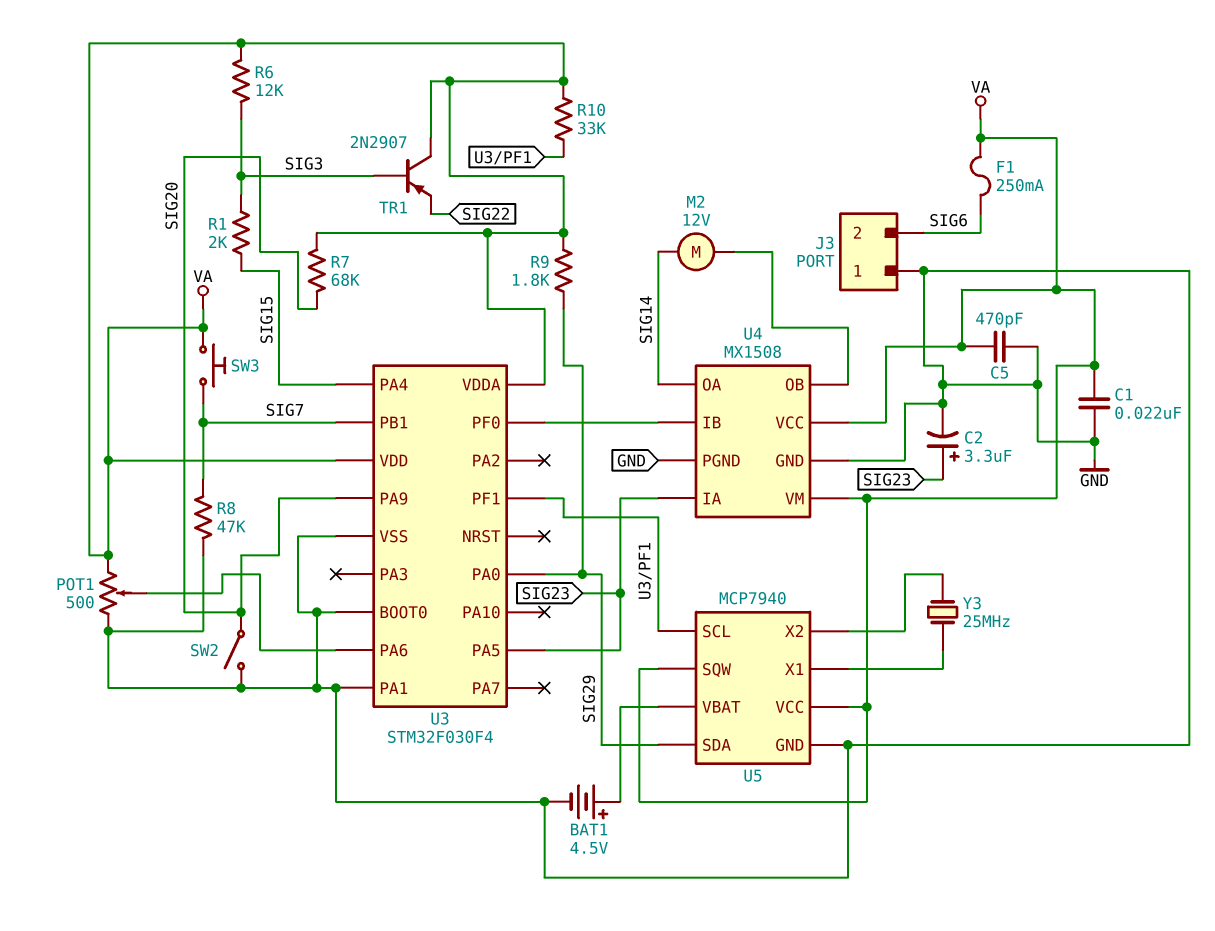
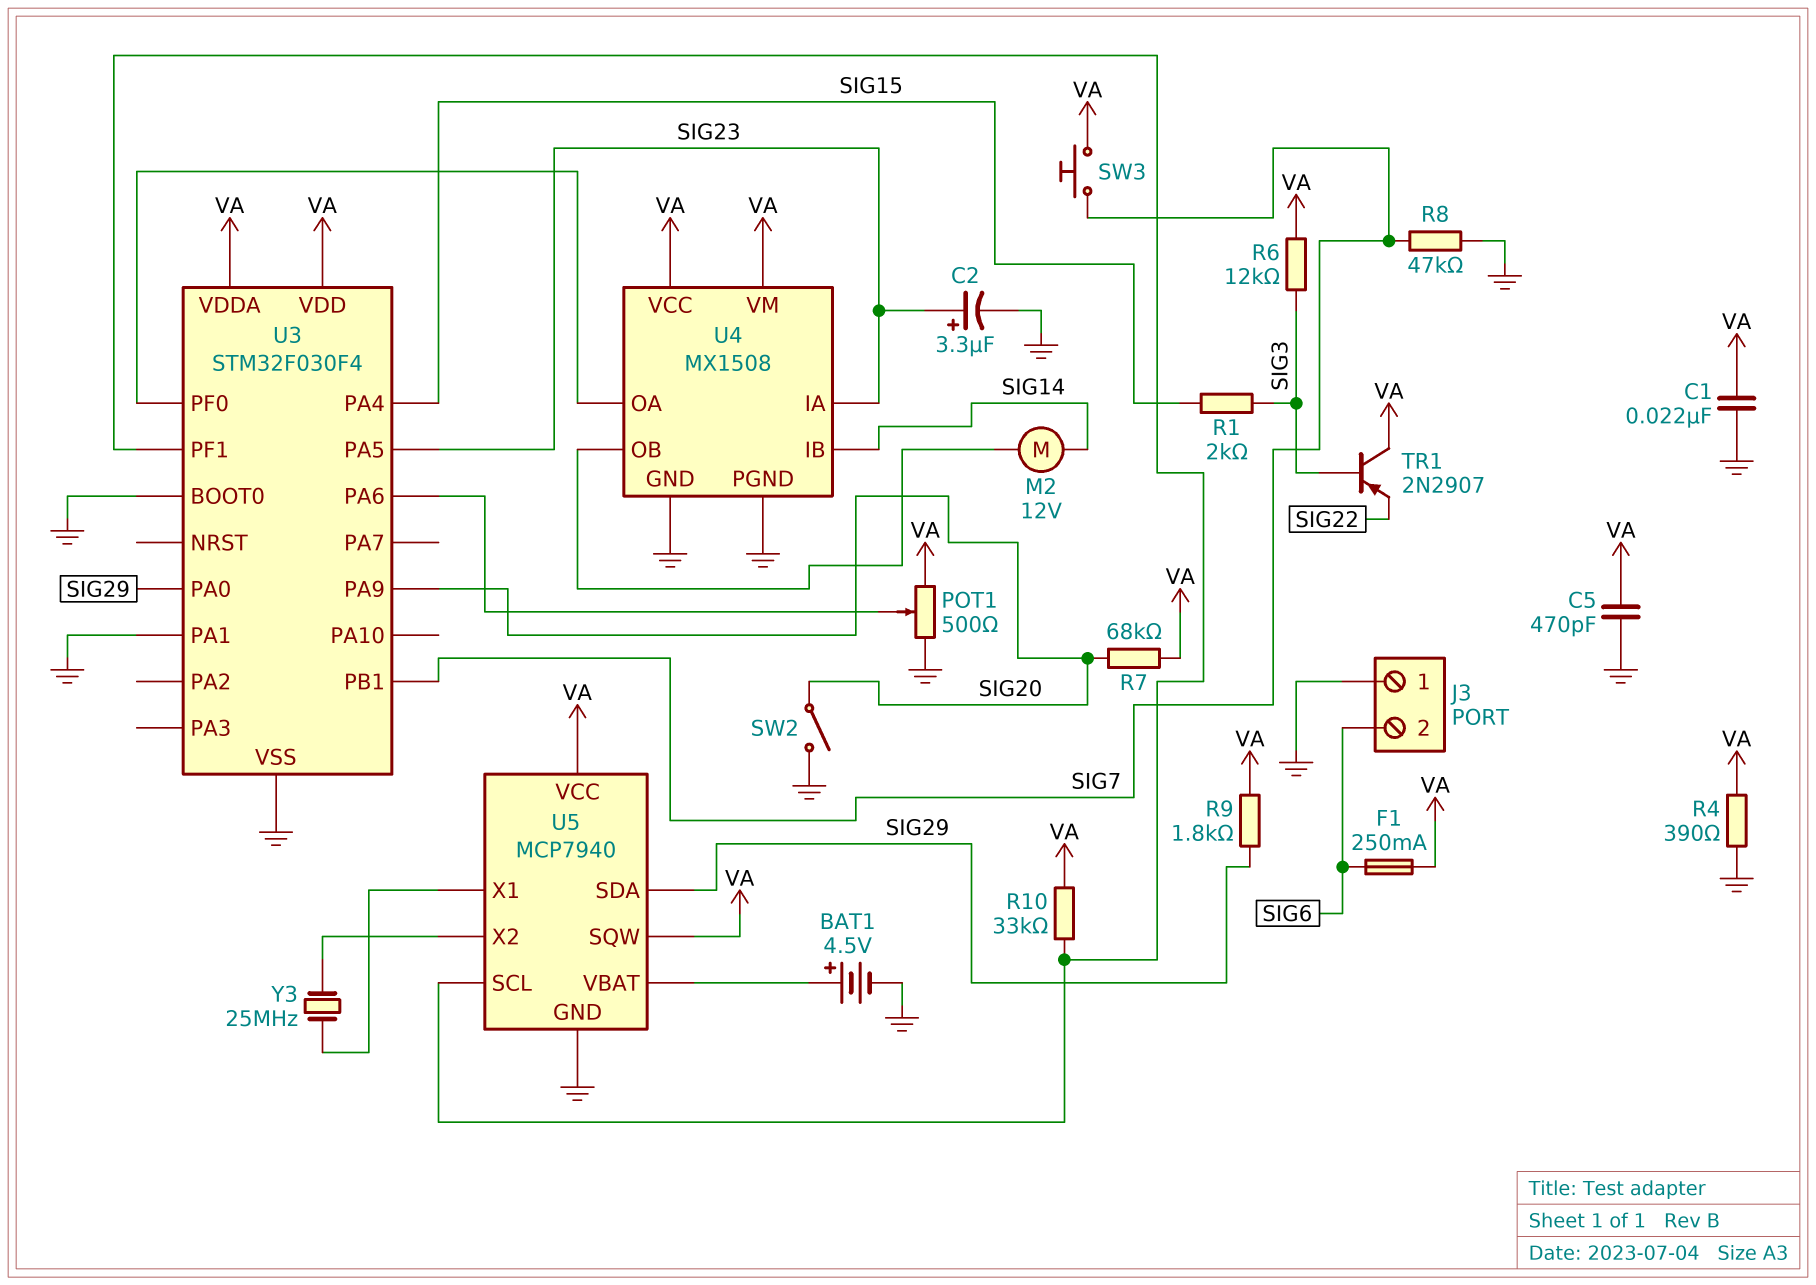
R4: none -> 390 (GND, VA)
U4 pin IB: U3/PF0 -> SIG14
U4 pin OA: SIG14 -> U3/PF0

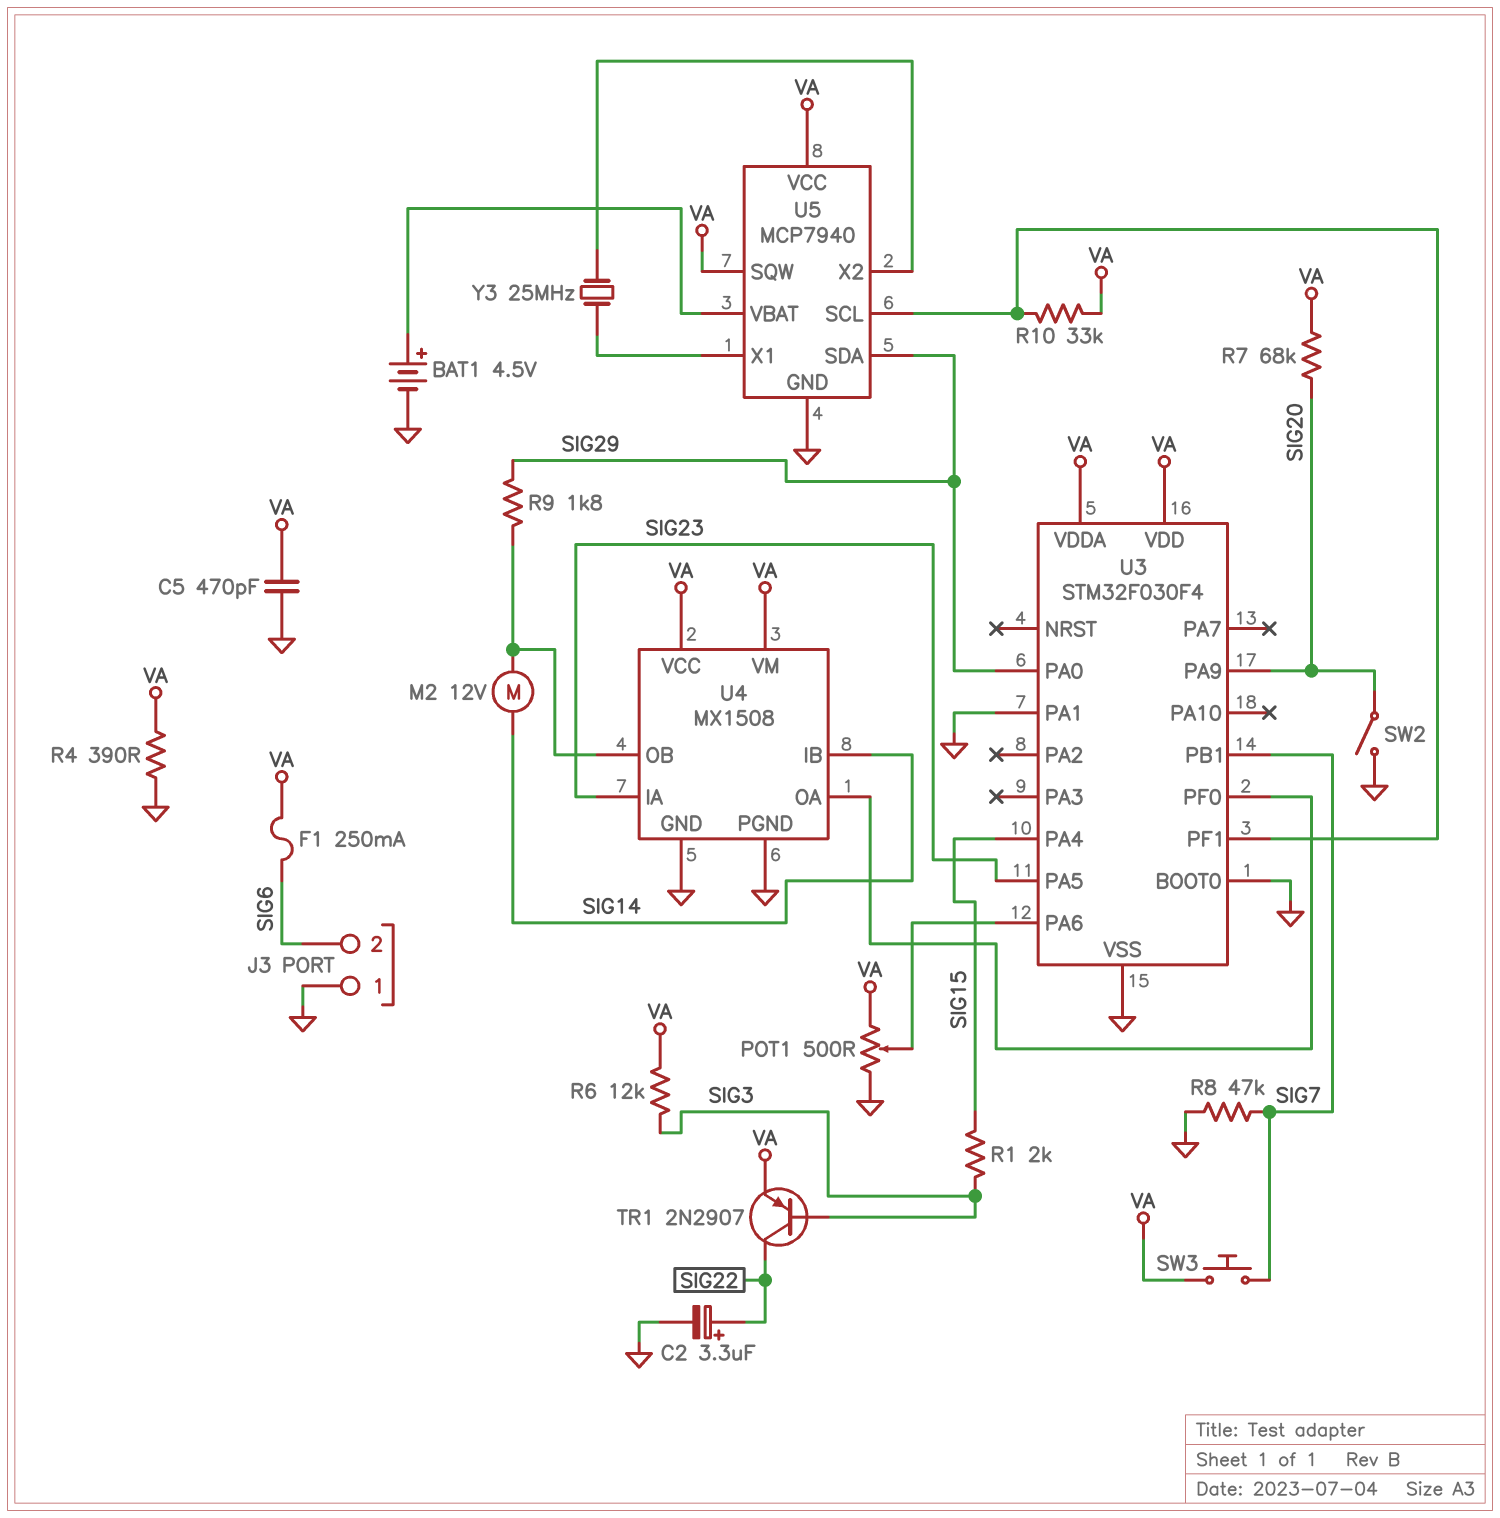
C1: 22nF (GND, VA) -> none
C2: 3.3uF (plus SIG23, minus GND) -> 3.3uF (plus SIG22, minus GND)
R9: 1.8k (SIG29, VA) -> 1.8k (SIG29, U4/OB)
TR1: PNP 2N2907 (B SIG3, C VA, E SIG22) -> PNP 2N2907 (B SIG3, C SIG22, E VA)

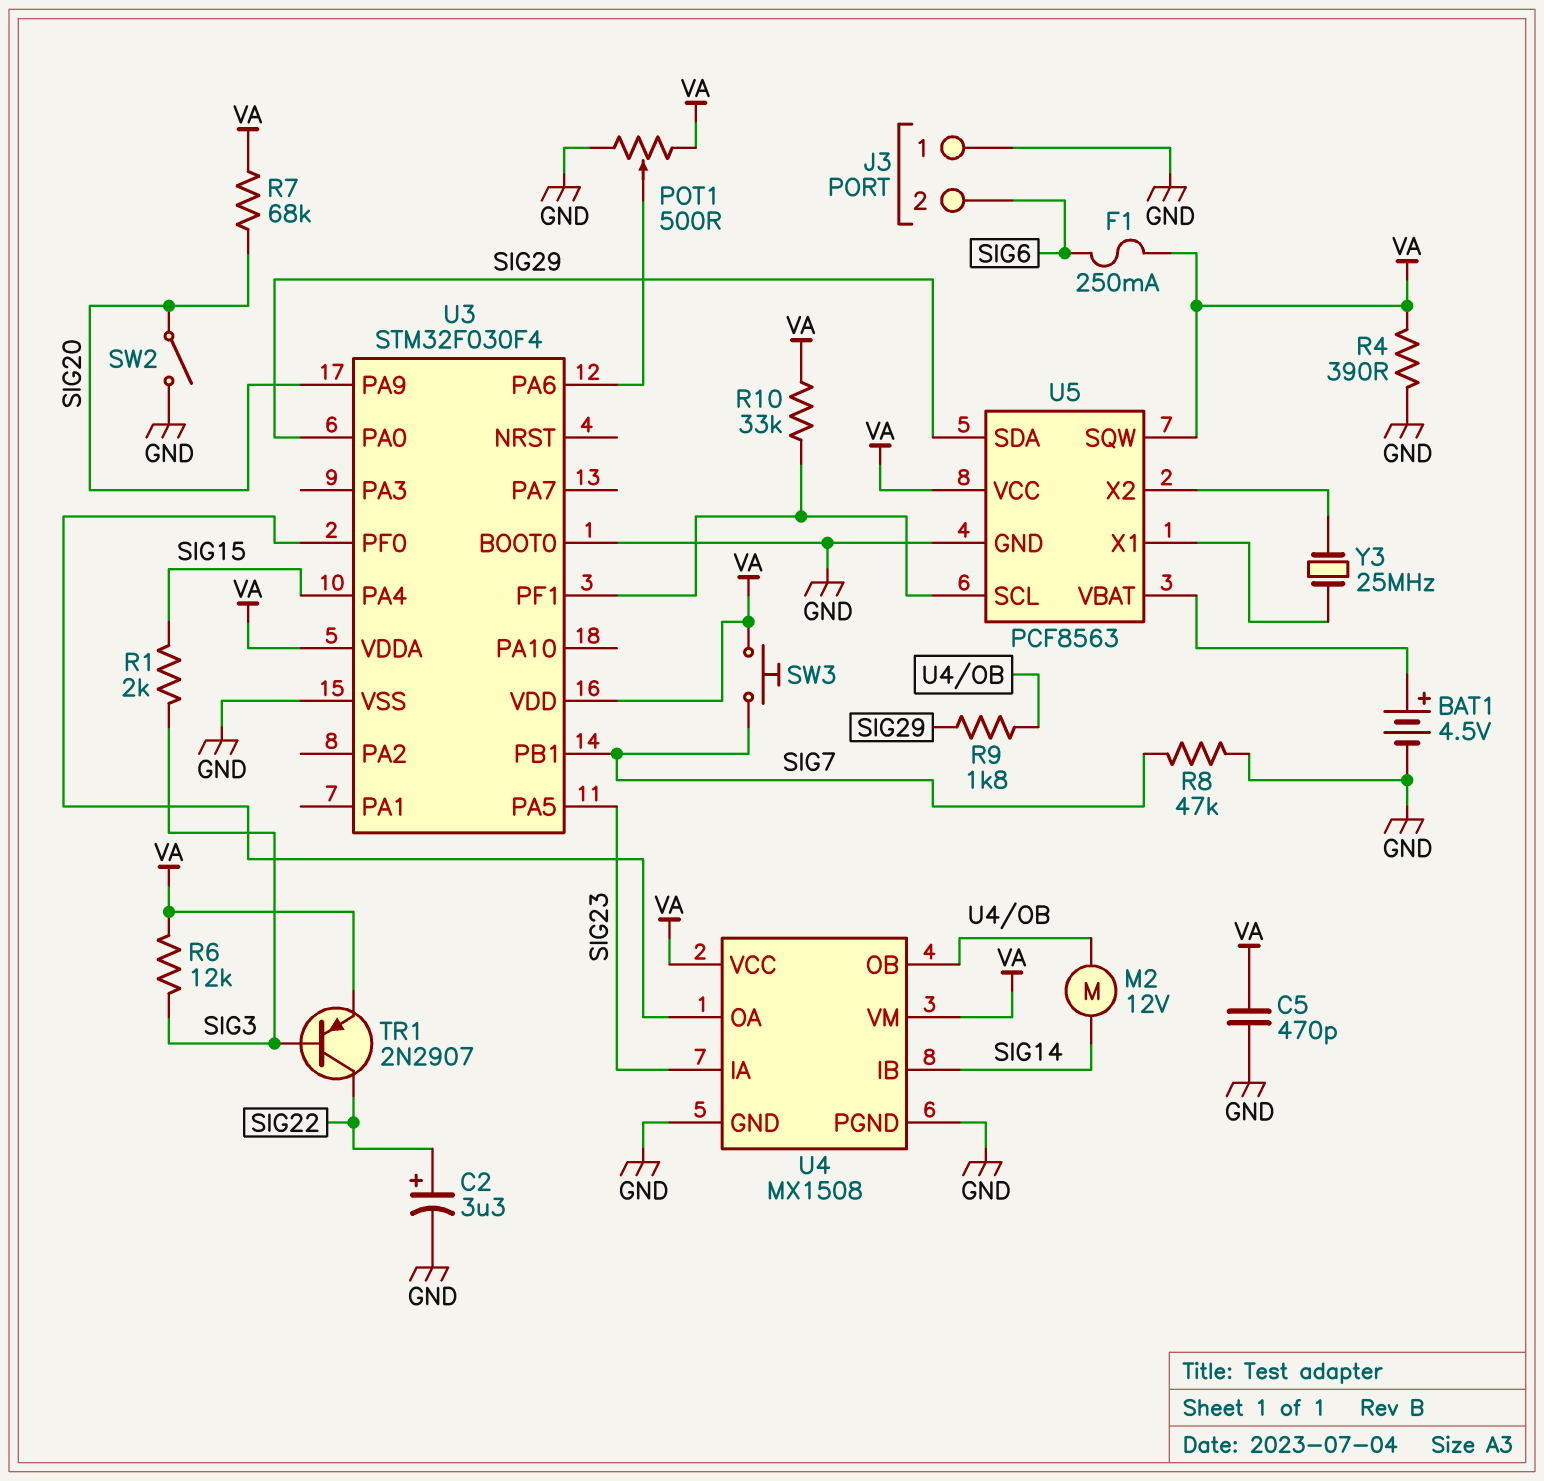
U3 pin PA1: GND -> none
U5: MCP7940 -> PCF8563

